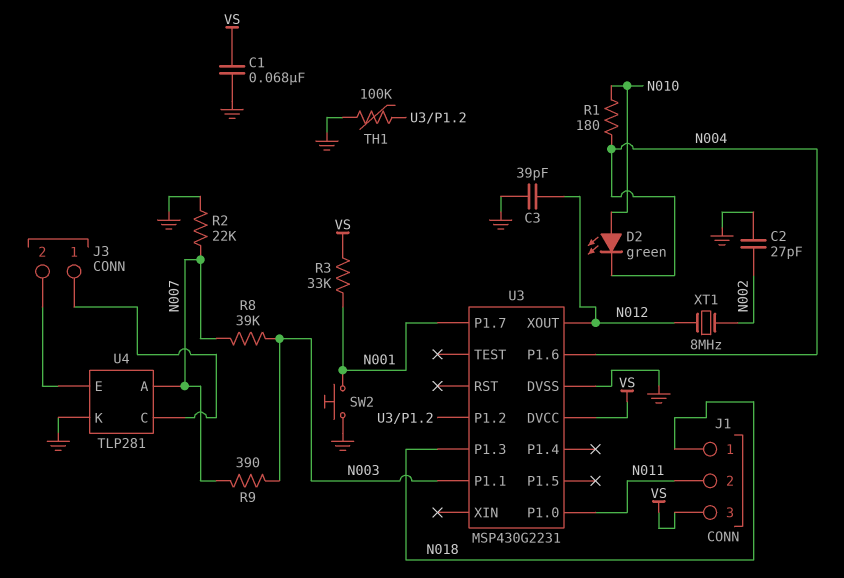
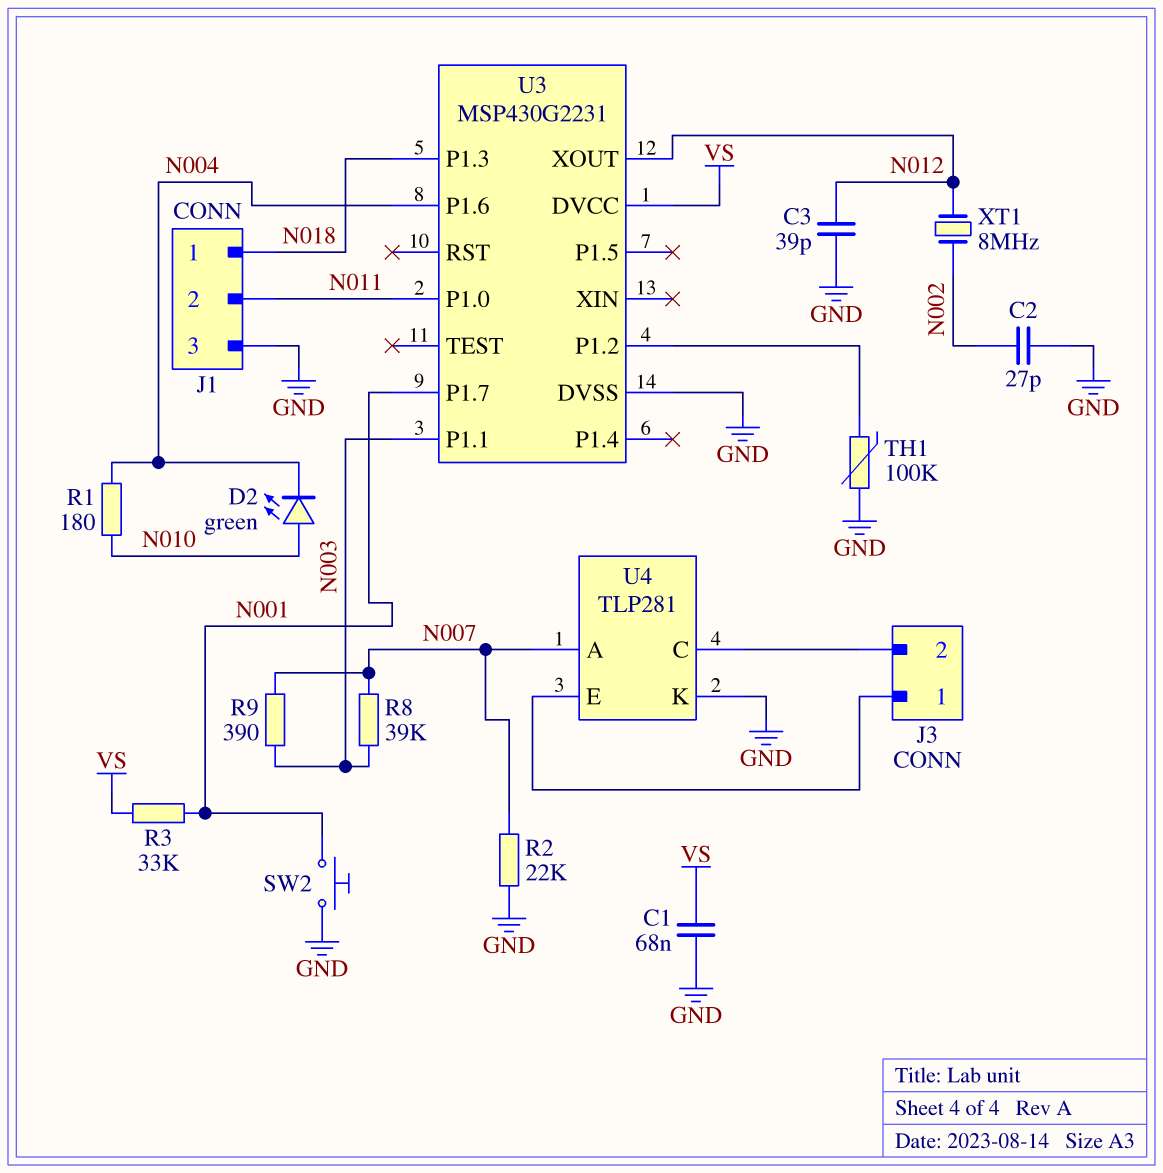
J1 pin 3: VS -> GND
U4 pin C: J3/1 -> J3/2
U4 pin E: J3/2 -> J3/1

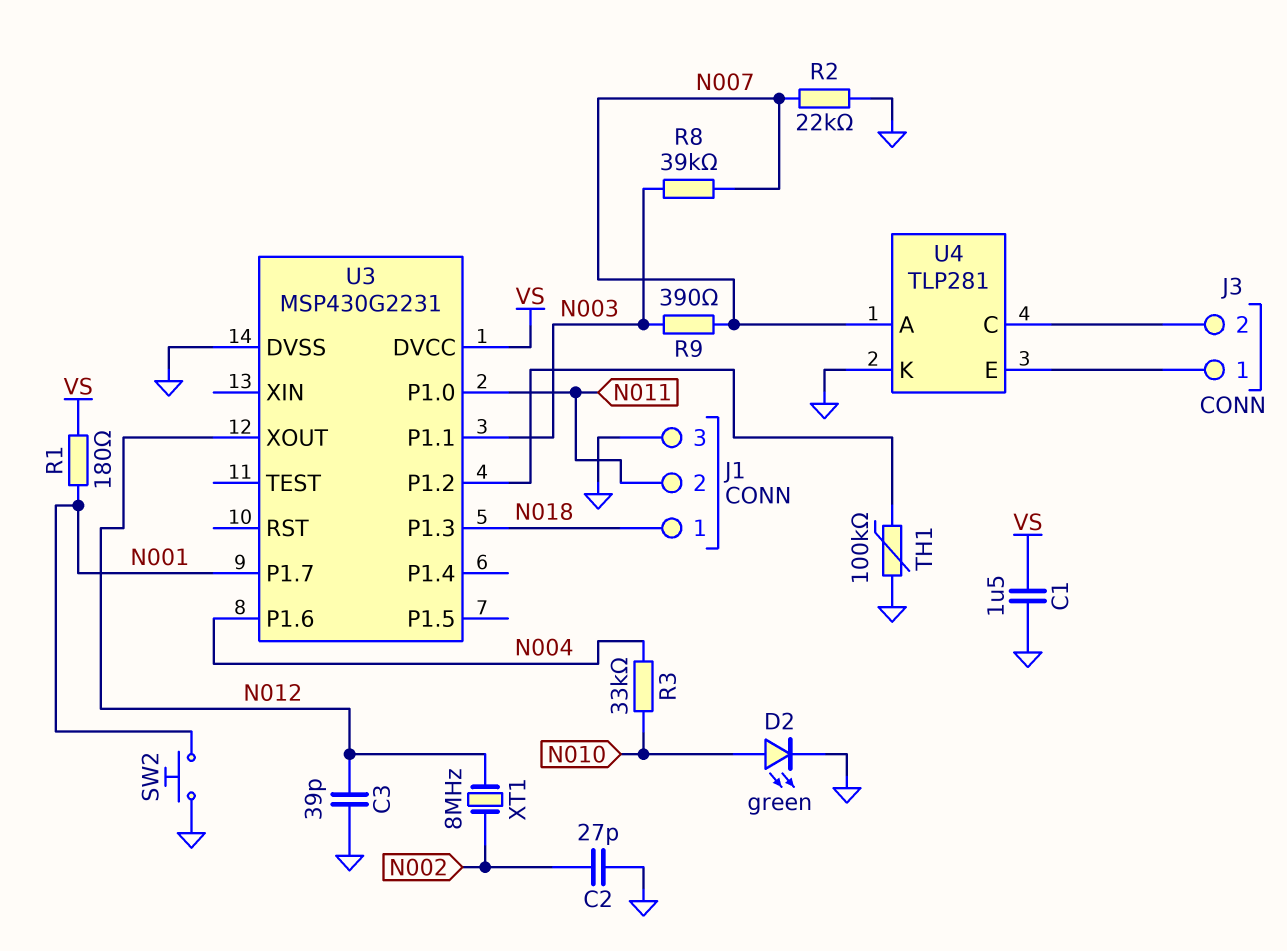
C1: 68nF (GND, VS) -> 1.5uF (GND, VS)
D2: LED green (A N010, K N004) -> LED green (A N010, K GND)
R1: 180 (N004, N010) -> 180 (N001, VS)
R3: 33k (N001, VS) -> 33k (N004, N010)

